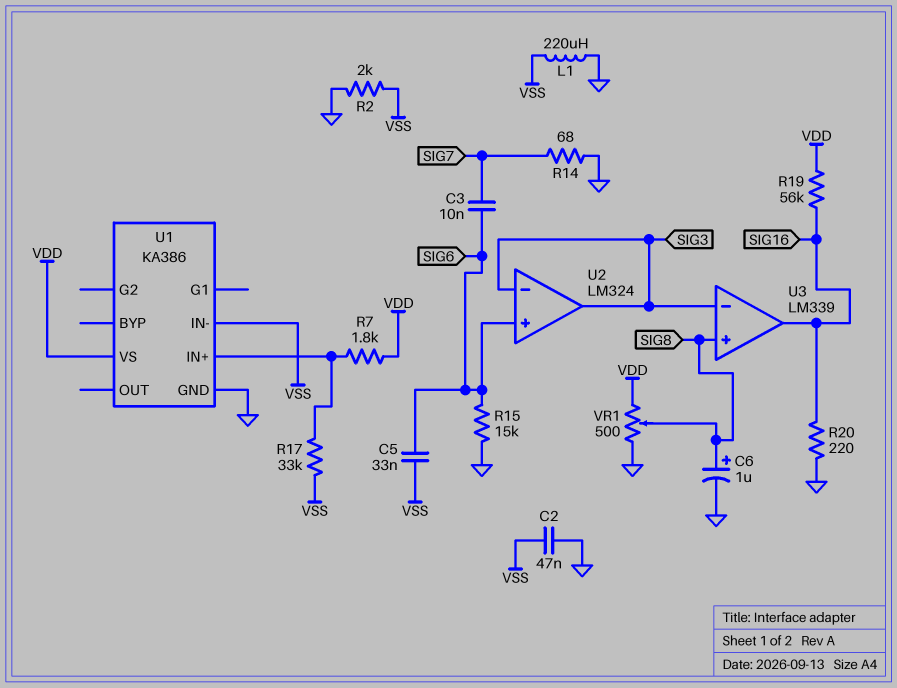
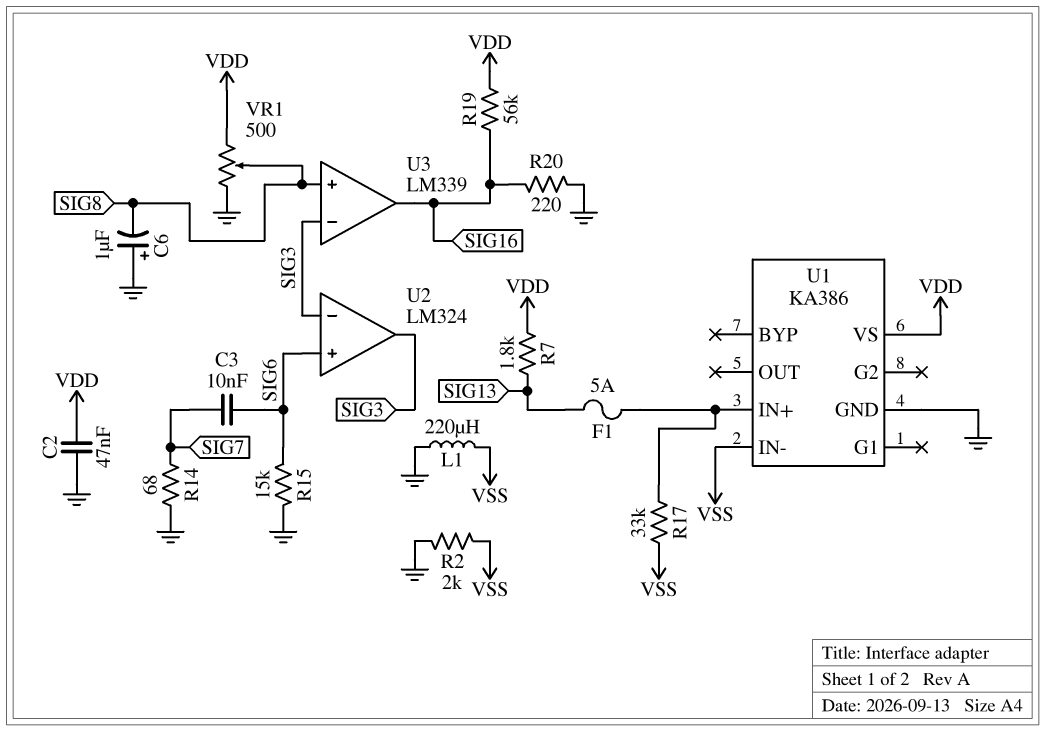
C2: 47nF (GND, VSS) -> 47nF (GND, VDD)
C5: 33nF (SIG6, VSS) -> none
C6: 1uF (plus SIG8, minus GND) -> 1uF (plus GND, minus SIG8)
F1: none -> 5A (SIG13, U1/IN+)
R7: 1.8k (U1/IN+, VDD) -> 1.8k (SIG13, VDD)

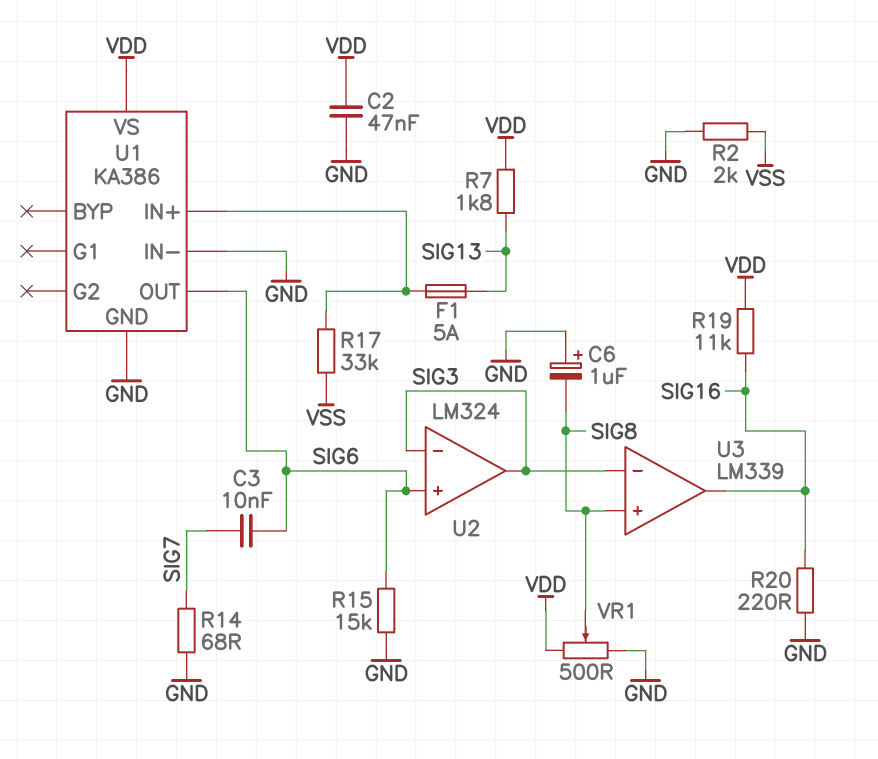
L1: 220uH (GND, VSS) -> none
R19: 56k (SIG16, VDD) -> 11k (SIG16, VDD)
U1 pin IN-: VSS -> GND
U1 pin OUT: none -> SIG6

